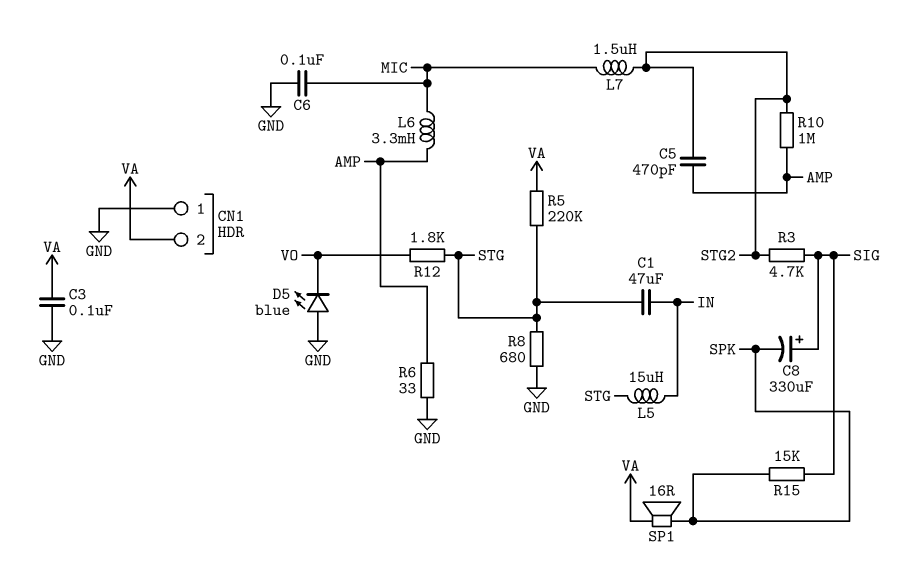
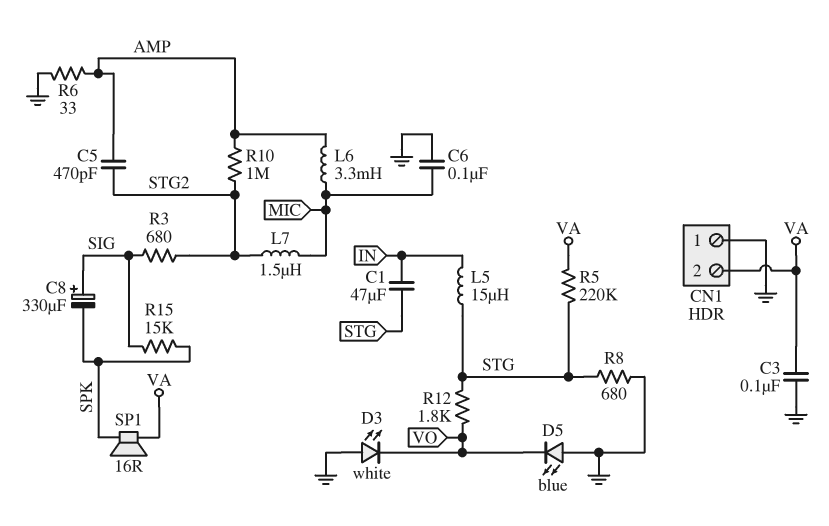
D3: none -> LED white (A GND, K VO)
R3: 4.7k (SIG, STG2) -> 680 (SIG, STG2)

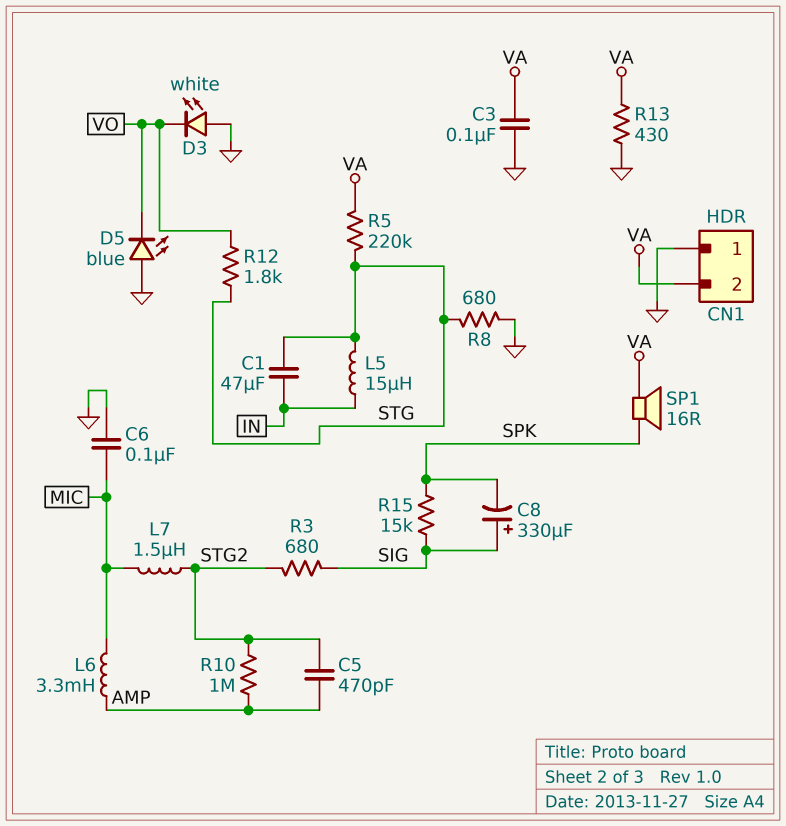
R6: 33 (AMP, GND) -> none
R13: none -> 430 (GND, VA)

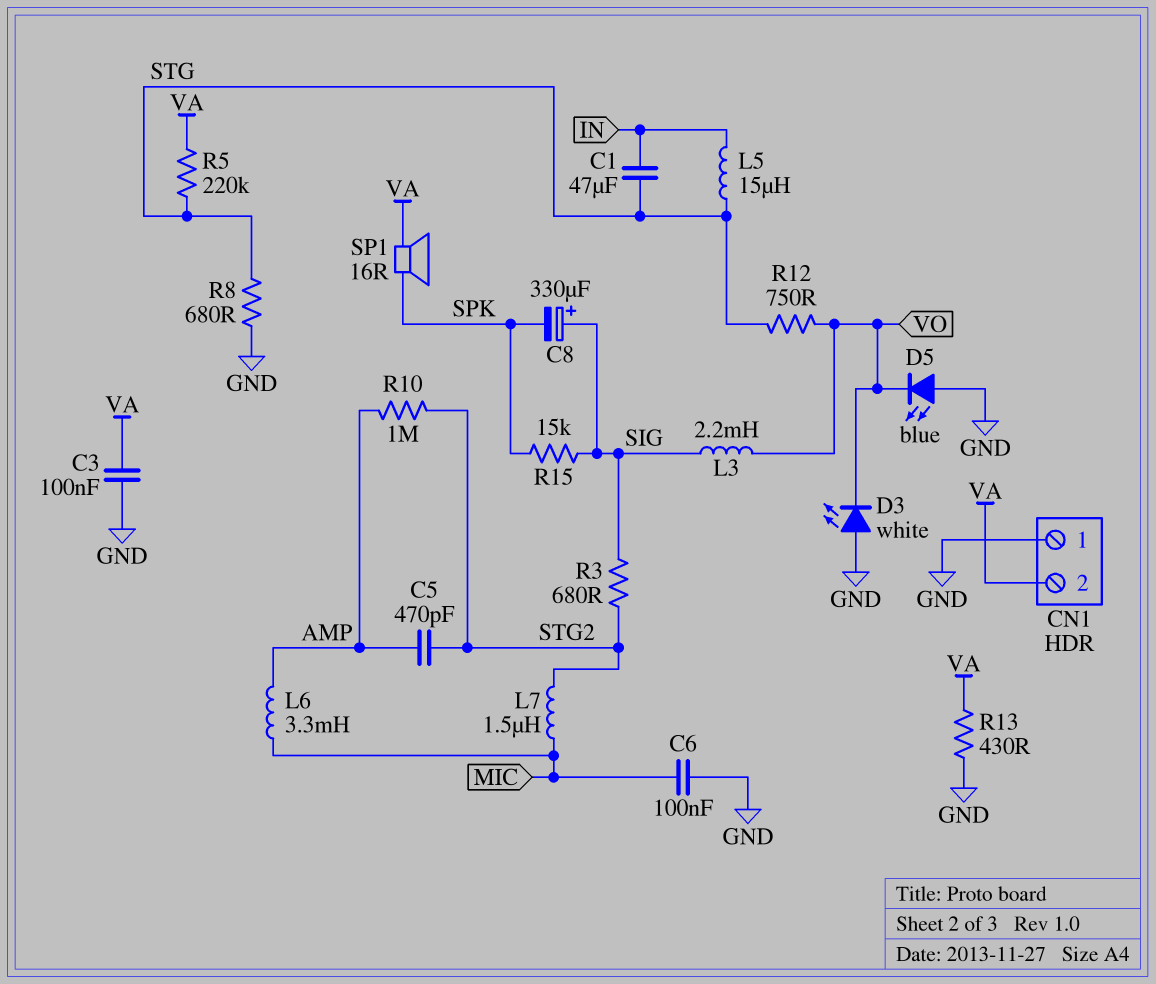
L3: none -> 2.2mH (SIG, VO)
R12: 1.8k (STG, VO) -> 750 (STG, VO)

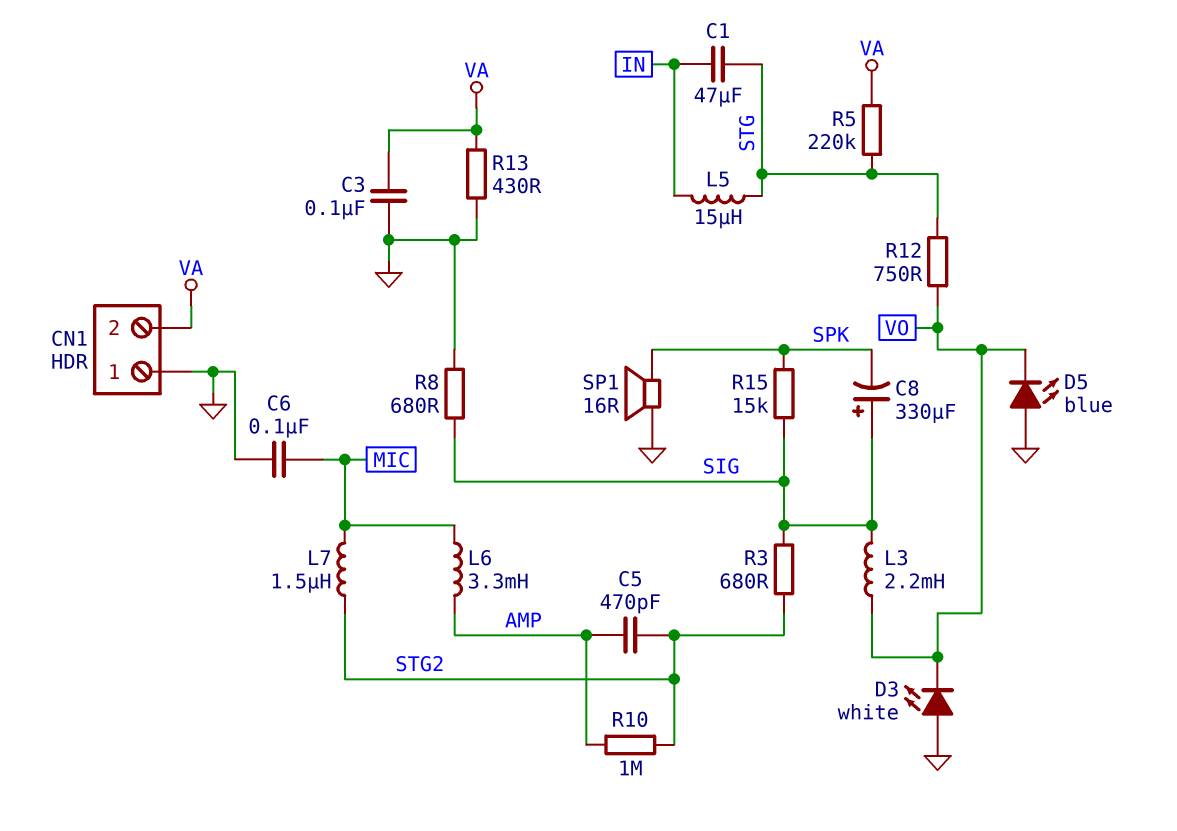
R8: 680 (GND, STG) -> 680 (GND, SIG)
SP1: speaker 16R (SPK, VA) -> speaker 16R (GND, SPK)

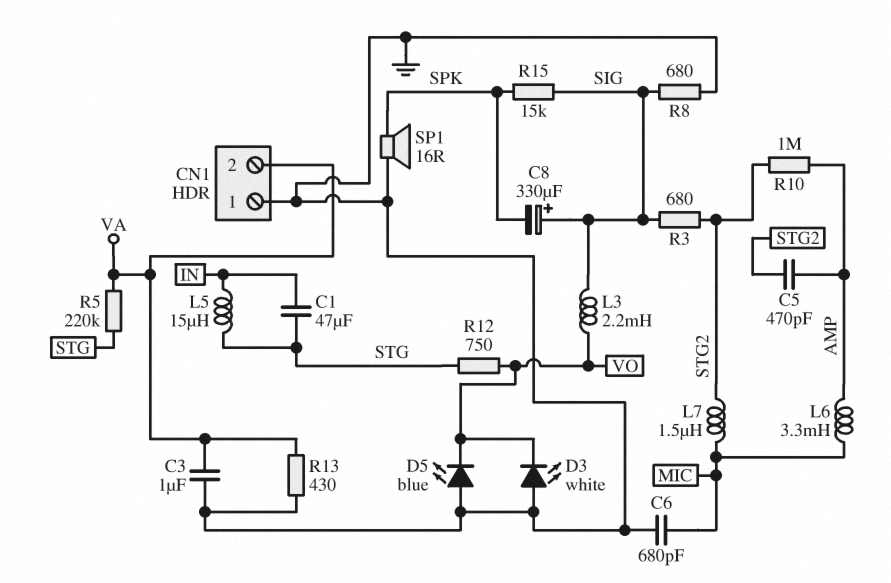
C3: 100nF (GND, VA) -> 1uF (GND, VA)
C6: 100nF (GND, MIC) -> 680pF (GND, MIC)

